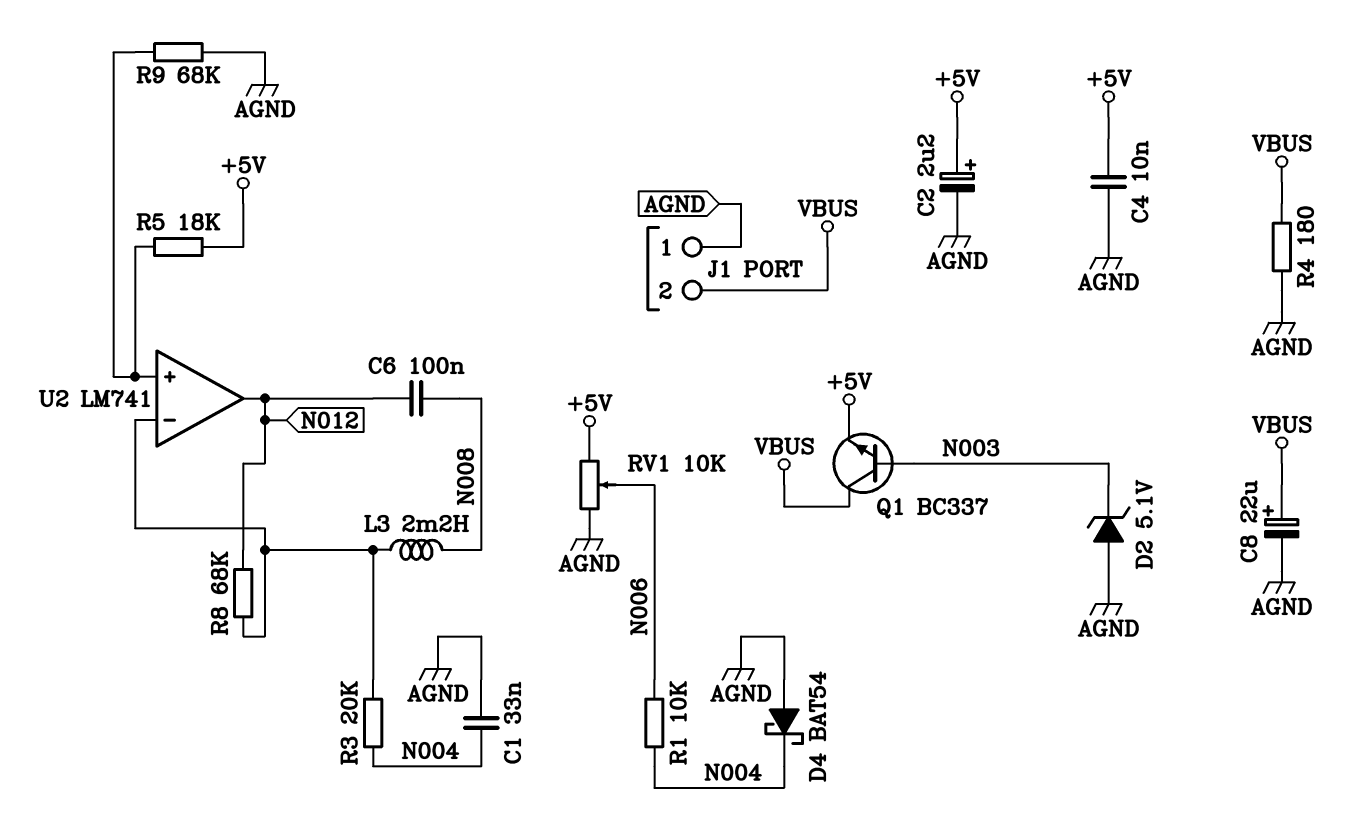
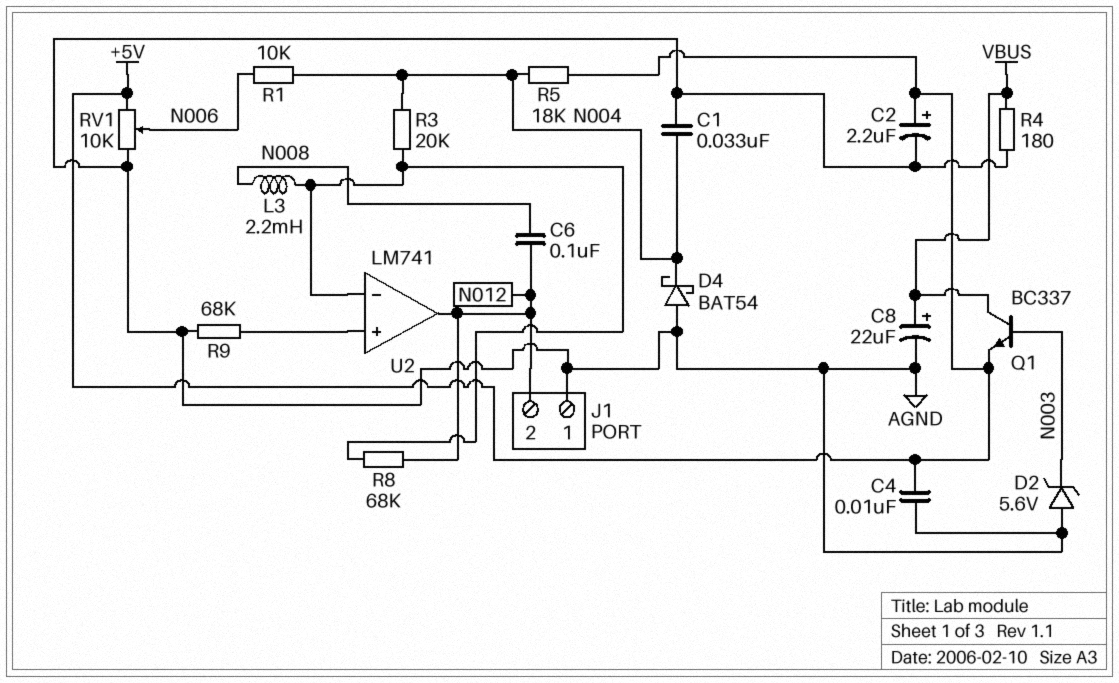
D2: zener 5.1V (A AGND, K N003) -> zener 5.6V (A AGND, K N003)
J1 pin 2: VBUS -> N012
R5: 18k (+5V, U2/in+) -> 18k (+5V, N004)

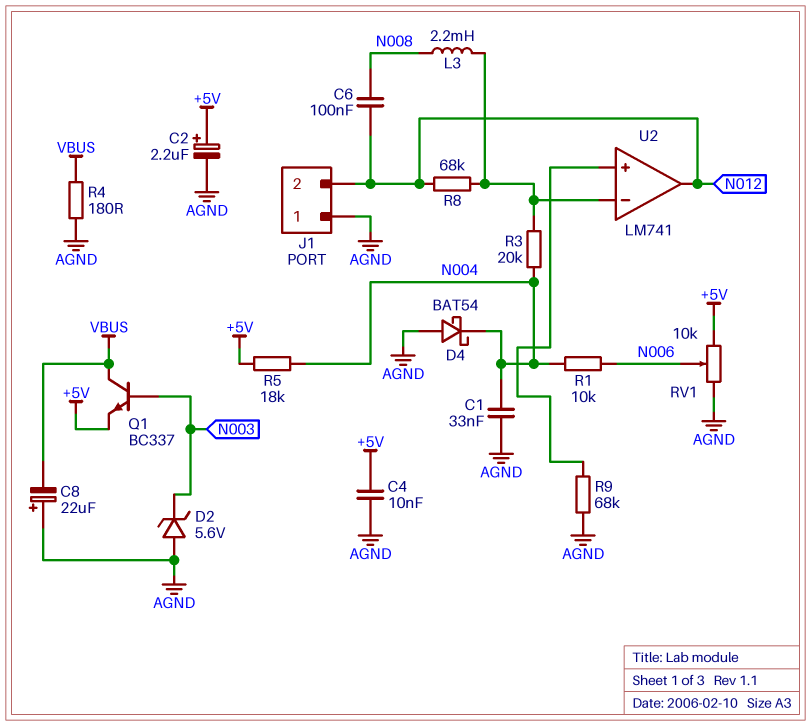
C8: 22uF (plus VBUS, minus AGND) -> 22uF (plus AGND, minus VBUS)

